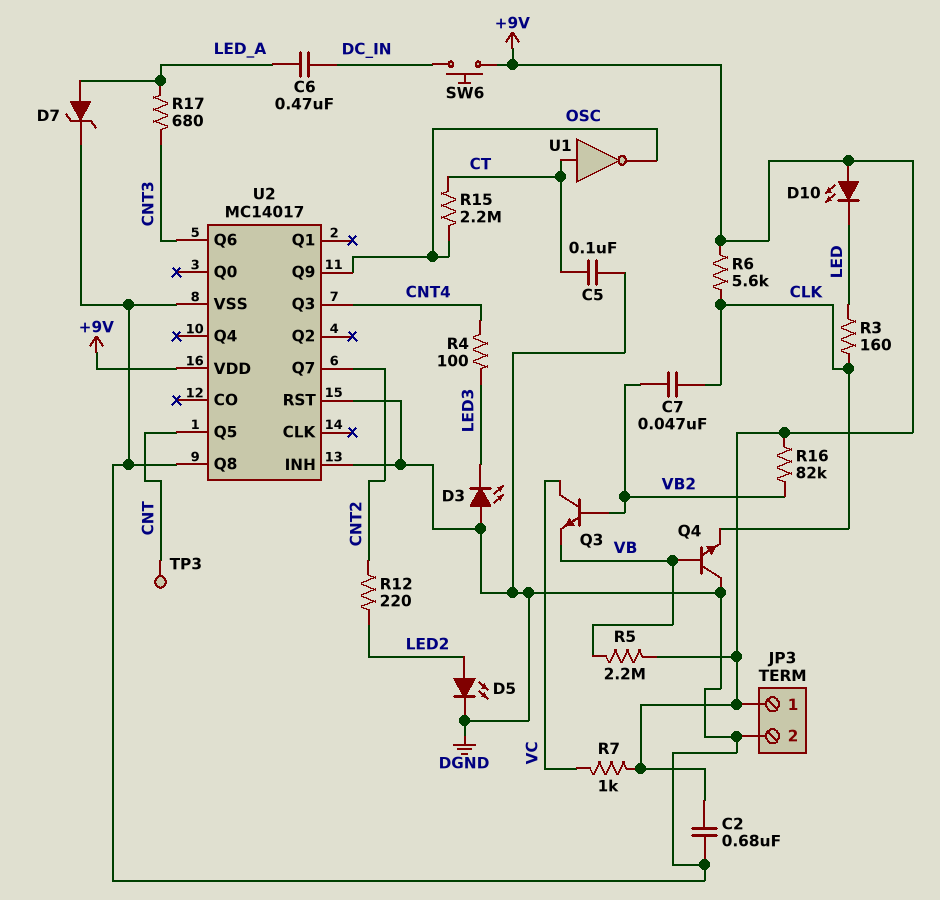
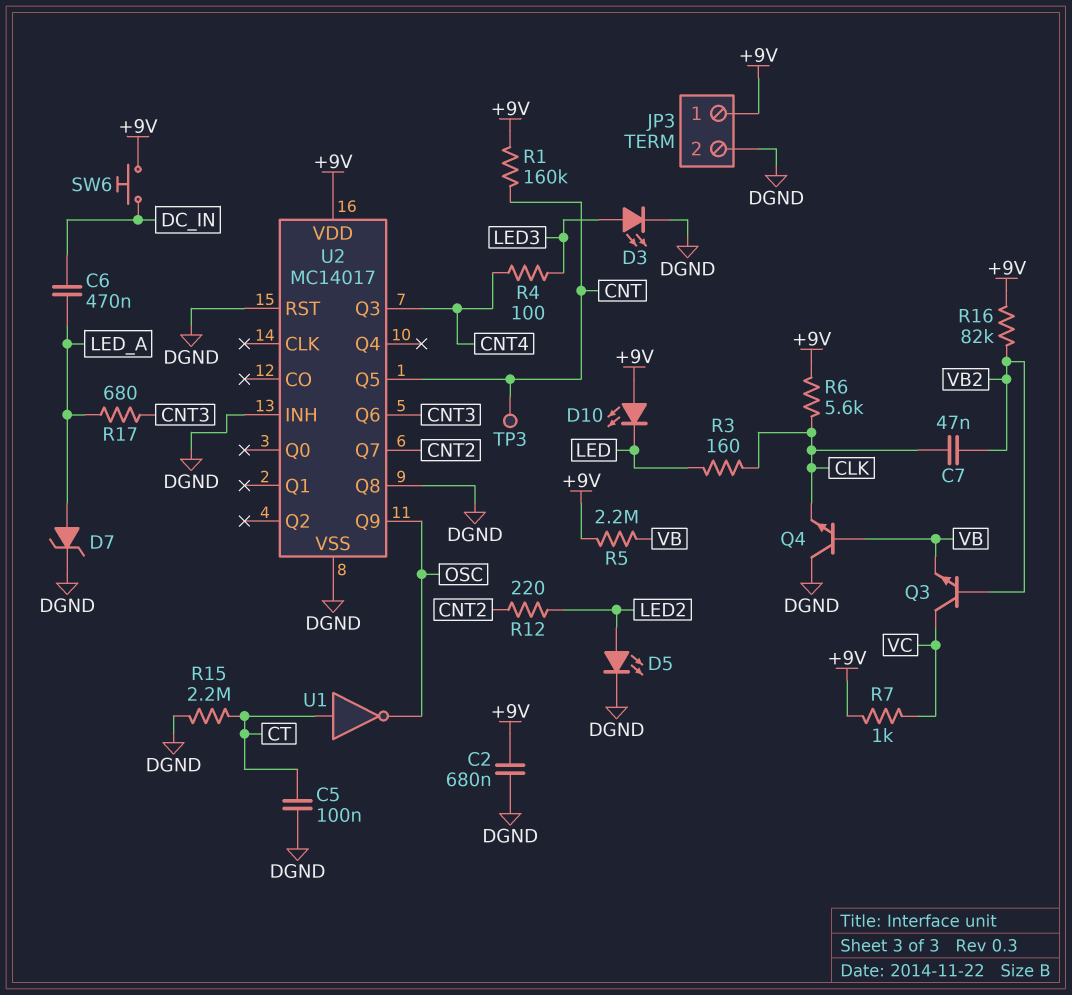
D3: LED (A DGND, K LED3) -> LED (A LED3, K DGND)
R1: none -> 160k (+9V, CNT)
R15: 2.2M (CT, OSC) -> 2.2M (CT, DGND)

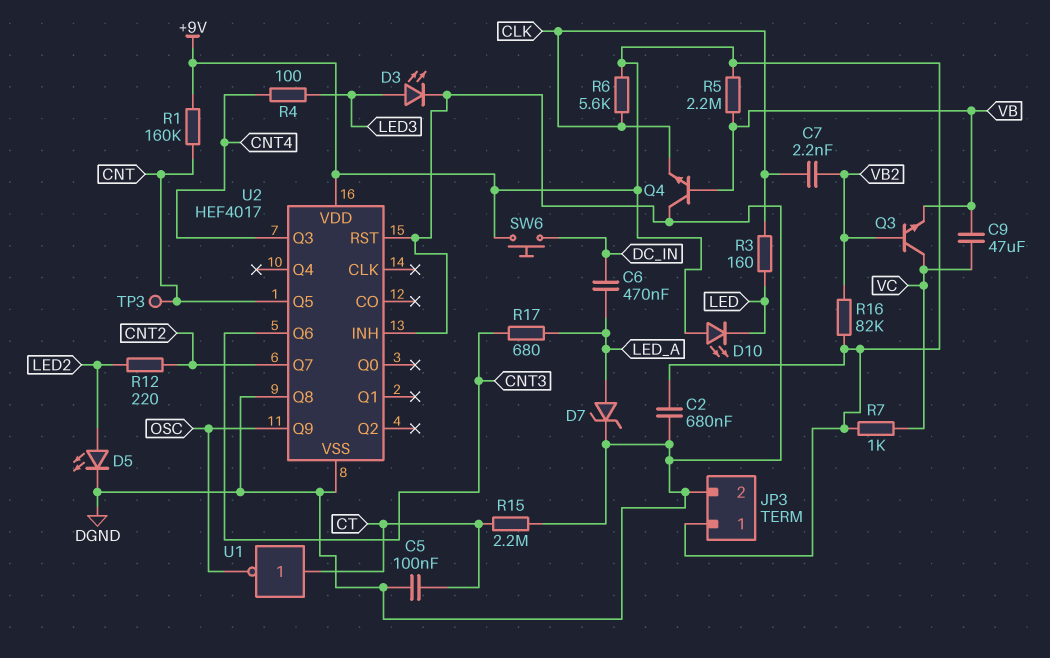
C7: 47nF (CLK, VB2) -> 2.2nF (CLK, VB2)
C9: none -> 47uF (VB, VC)
U2: MC14017 -> HEF4017

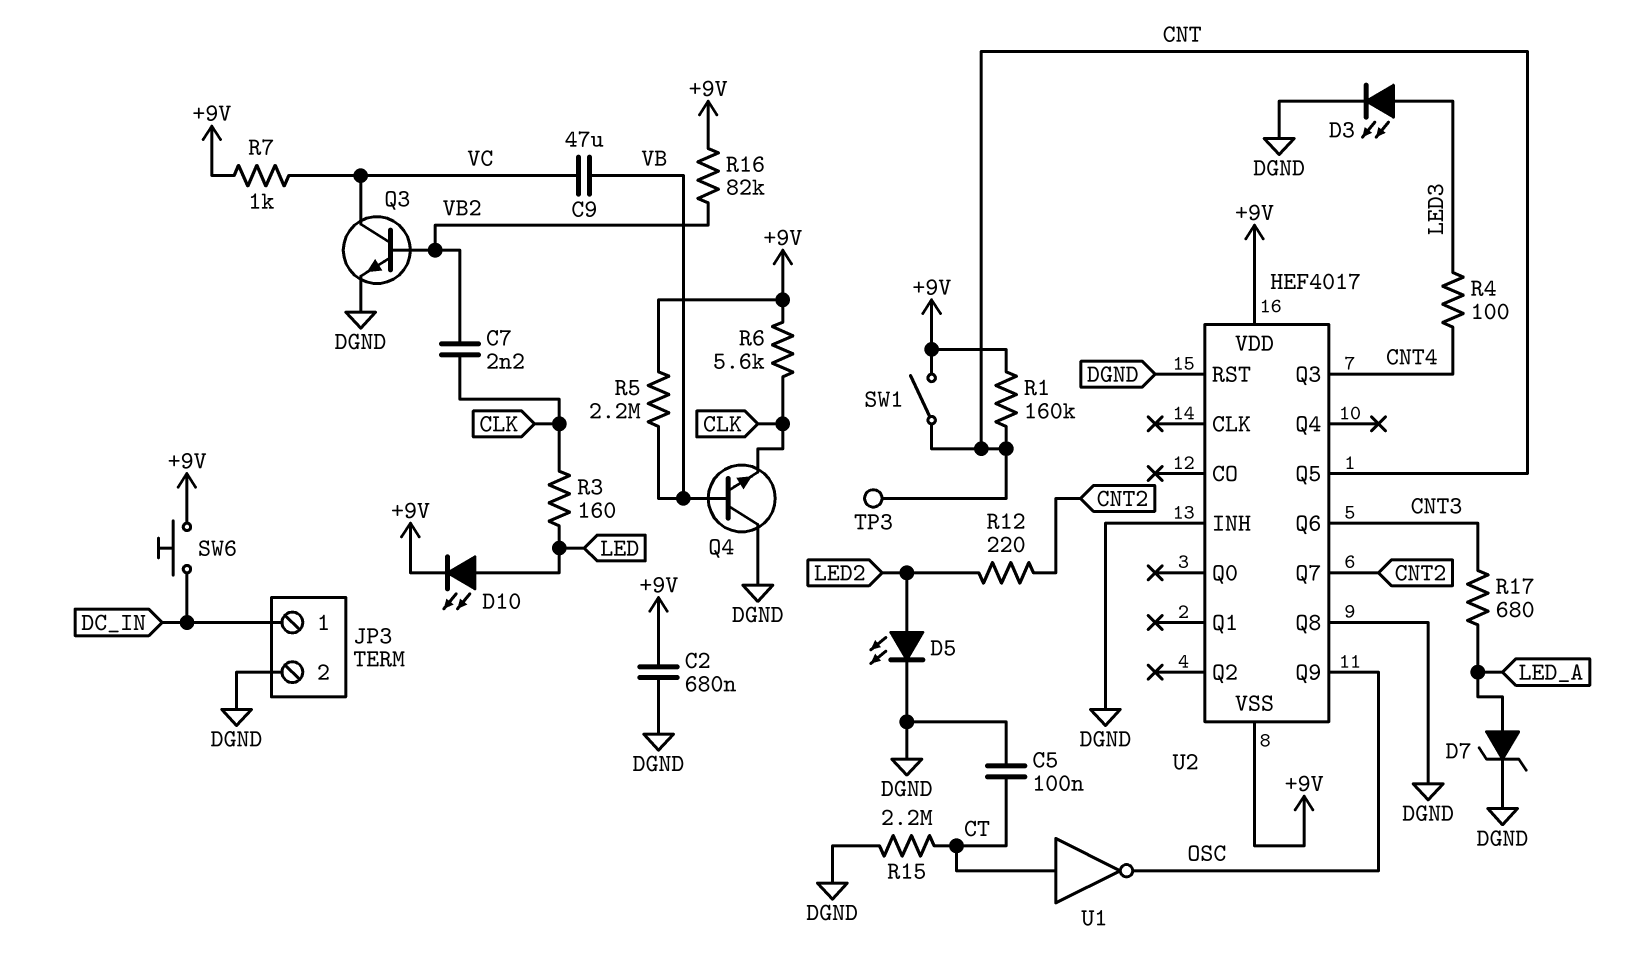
C6: 470nF (DC_IN, LED_A) -> none
D10: LED (A +9V, K LED) -> LED (A LED, K +9V)
JP3 pin 1: +9V -> DC_IN
Q3: NPN (B VB2, C VC, E VB) -> NPN (B VB2, C VC, E DGND)
SW1: none -> switch (+9V, CNT)
U2 pin VSS: DGND -> +9V

